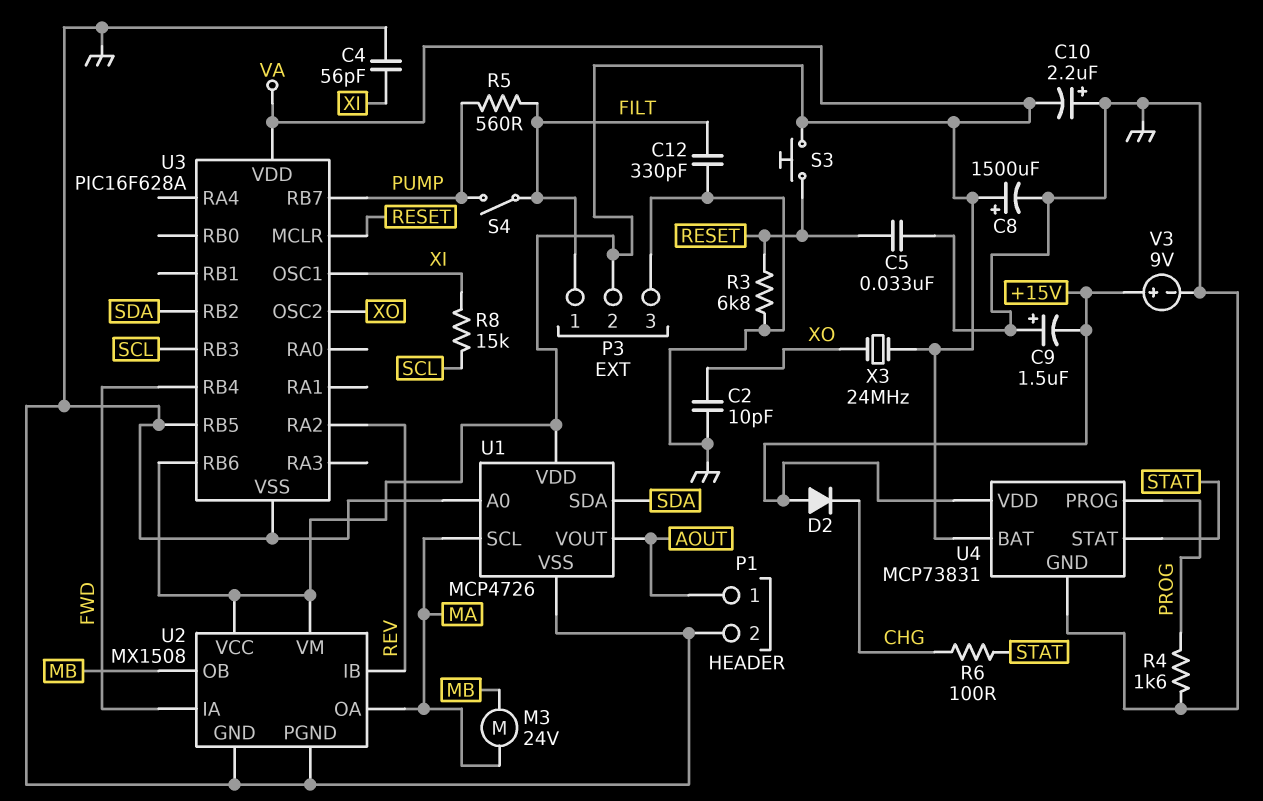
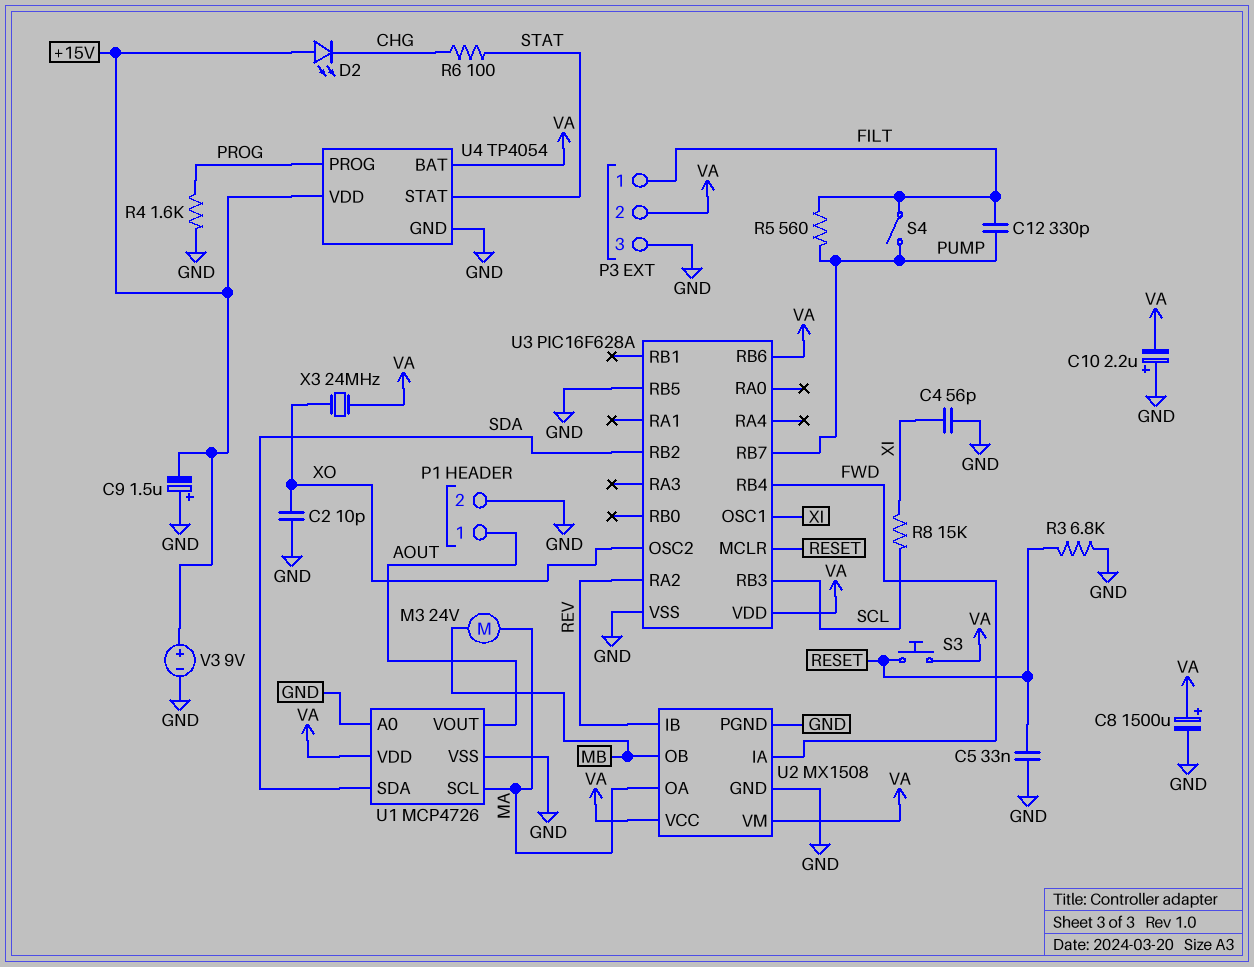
C12: 330pF (FILT, GND) -> 330pF (FILT, PUMP)
D2: diode (A +15V, K CHG) -> LED (A +15V, K CHG)
U4: MCP73831 -> TP4054

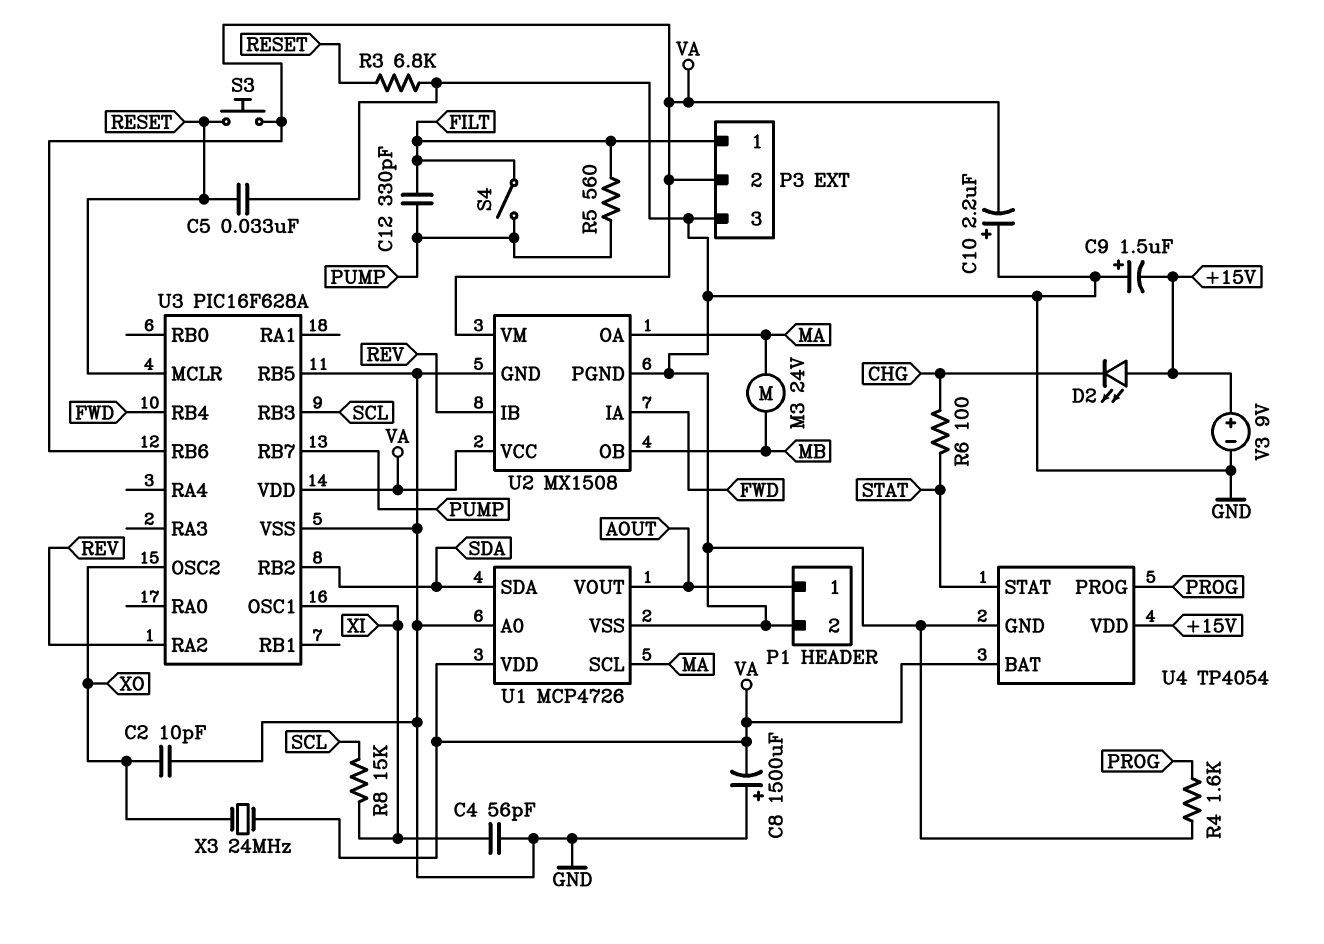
C8: 1500uF (plus VA, minus GND) -> 1500uF (plus GND, minus VA)

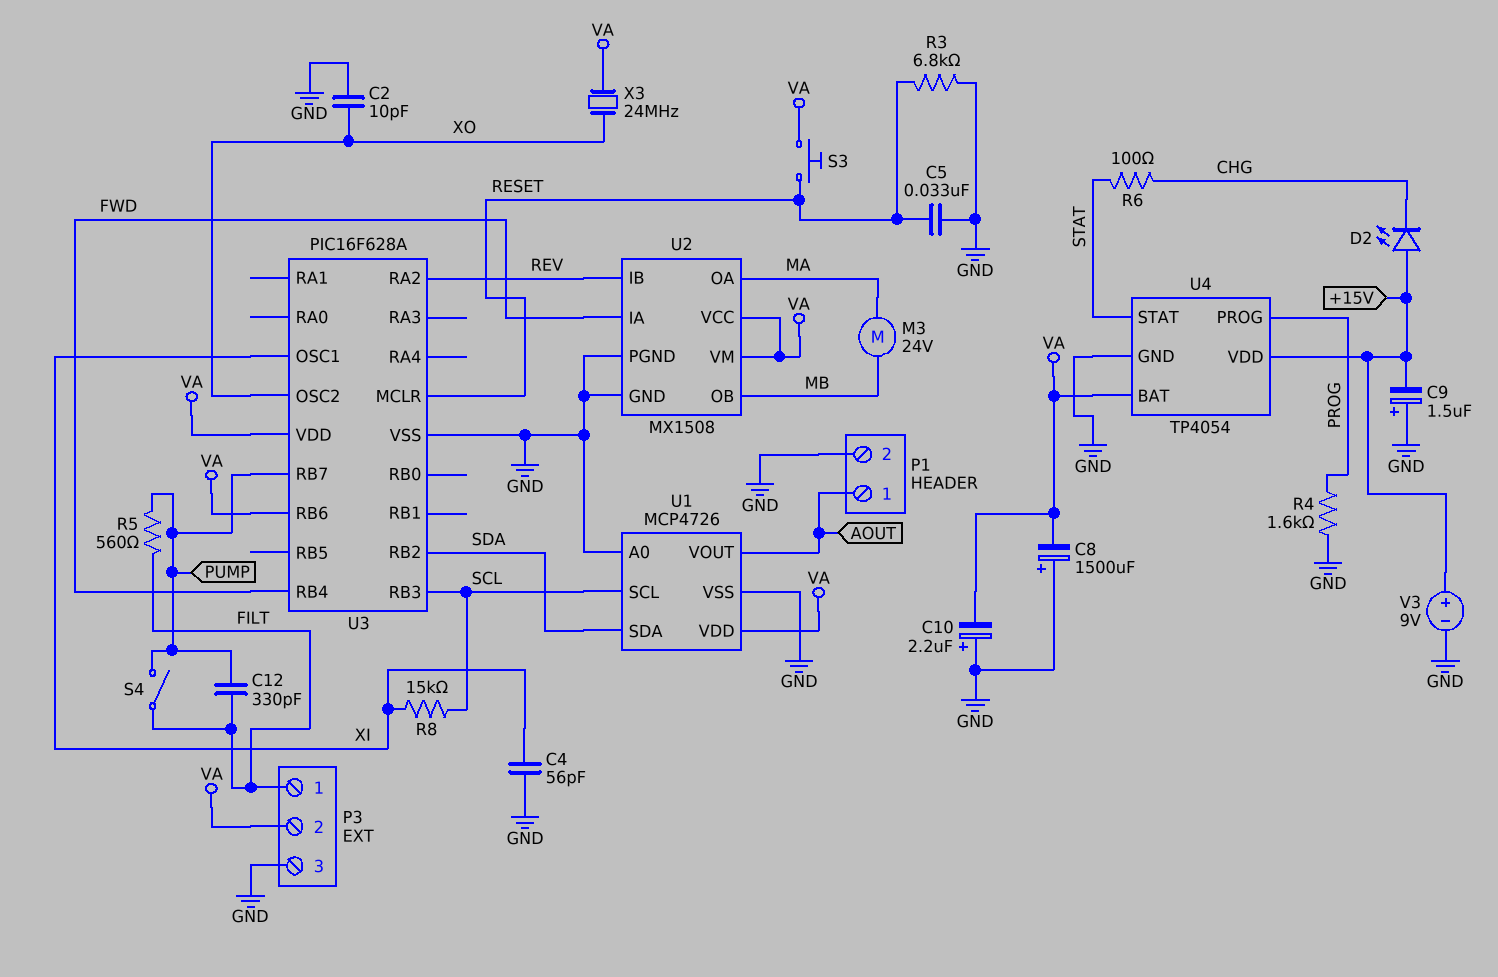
U1 pin SCL: MA -> SCL
U3 pin RB5: GND -> none

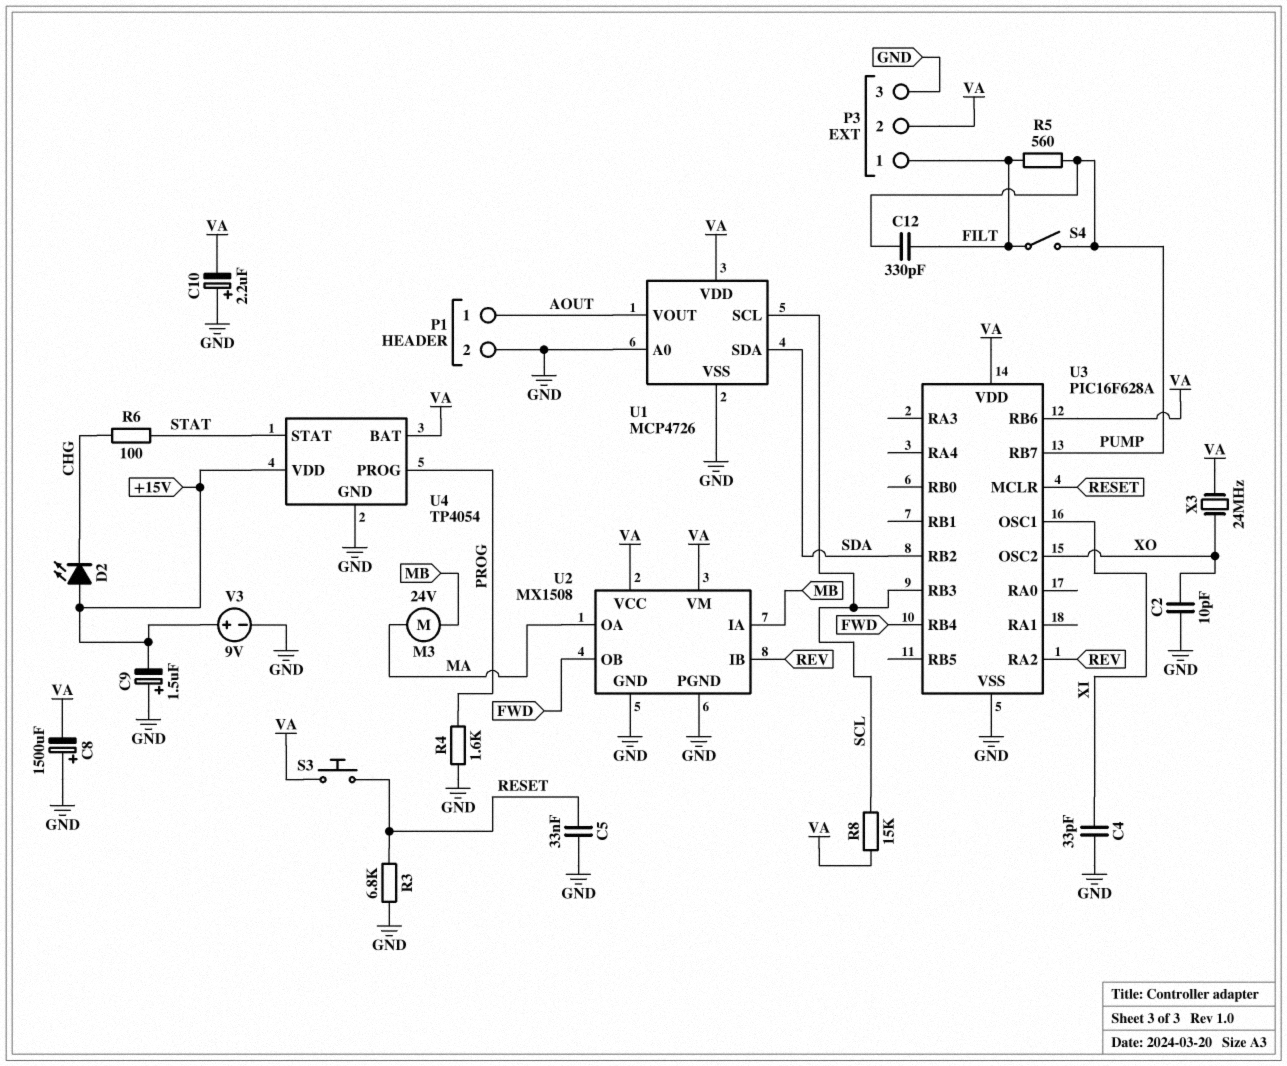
C4: 56pF (GND, XI) -> 33pF (GND, XI)
R8: 15k (SCL, XI) -> 15k (SCL, VA)
U2 pin IA: FWD -> MB
U2 pin OB: MB -> FWD

